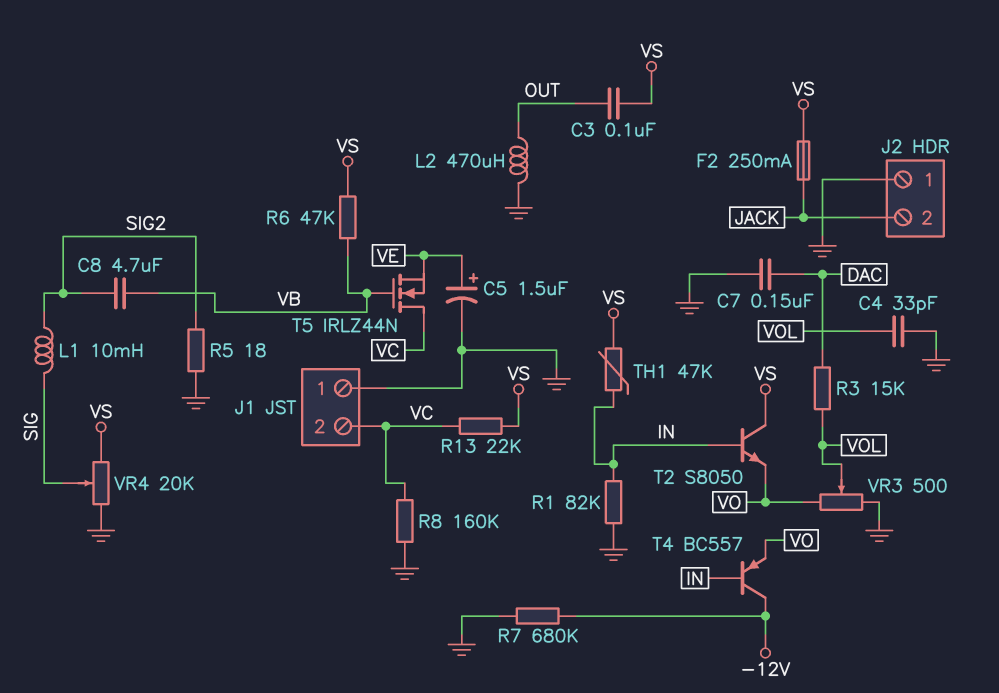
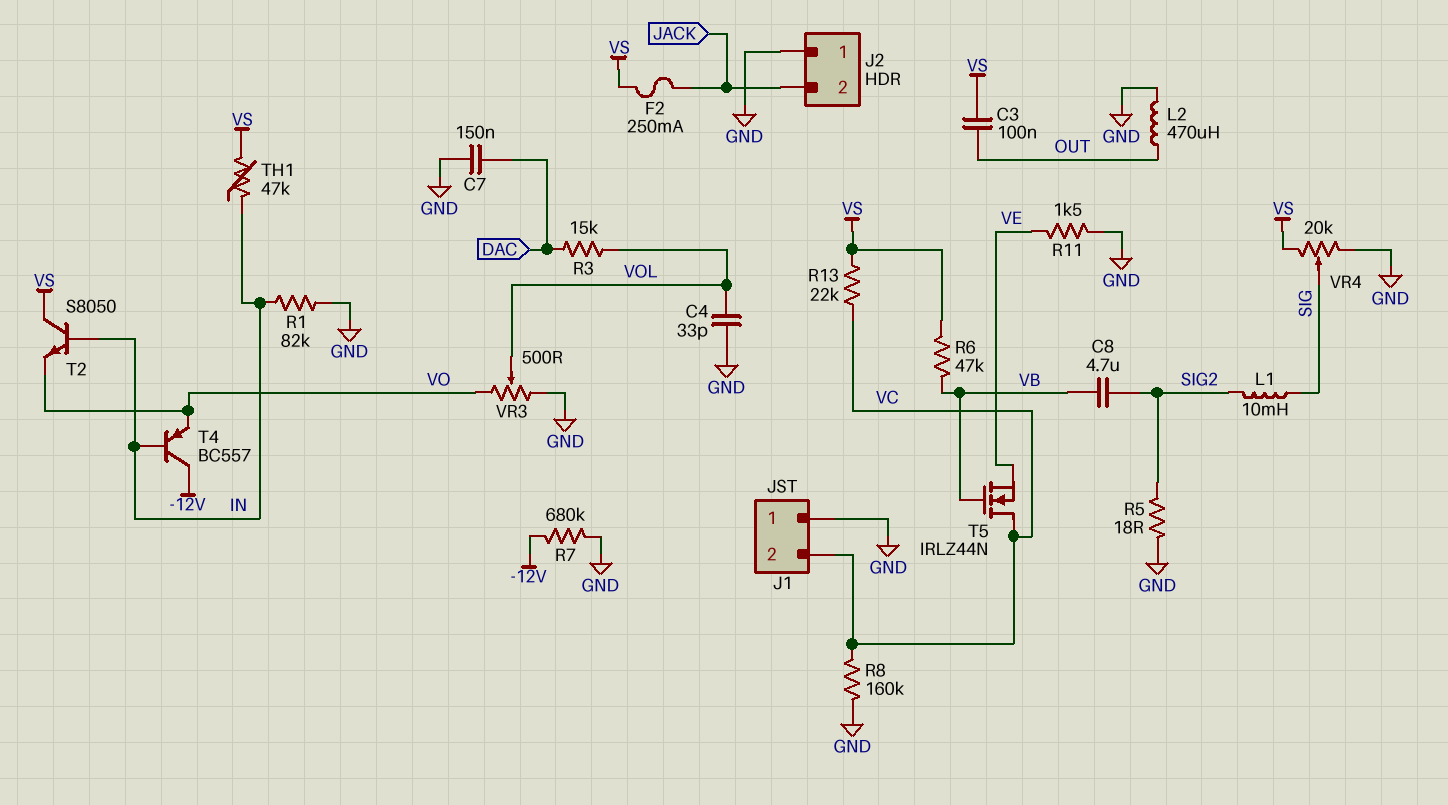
C5: 1.5uF (plus VE, minus GND) -> none
R11: none -> 1.5k (GND, VE)

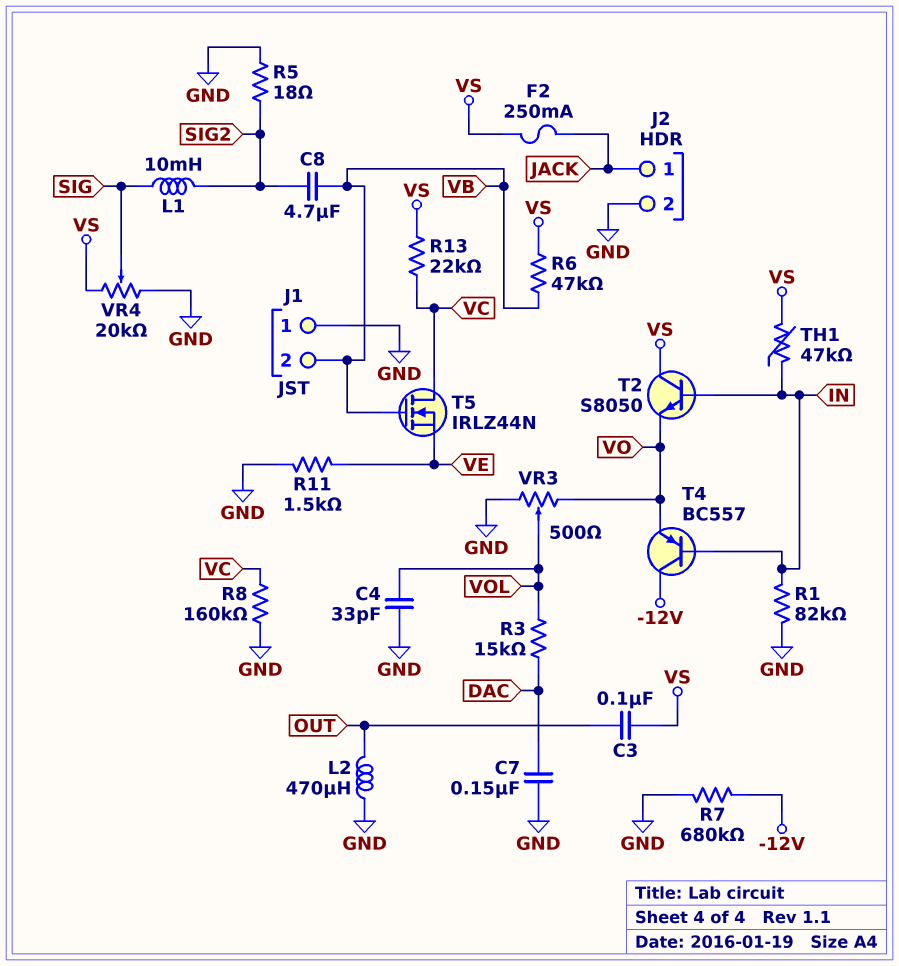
J1 pin 2: VC -> VB
J2 pin 1: GND -> JACK
J2 pin 2: JACK -> GND

